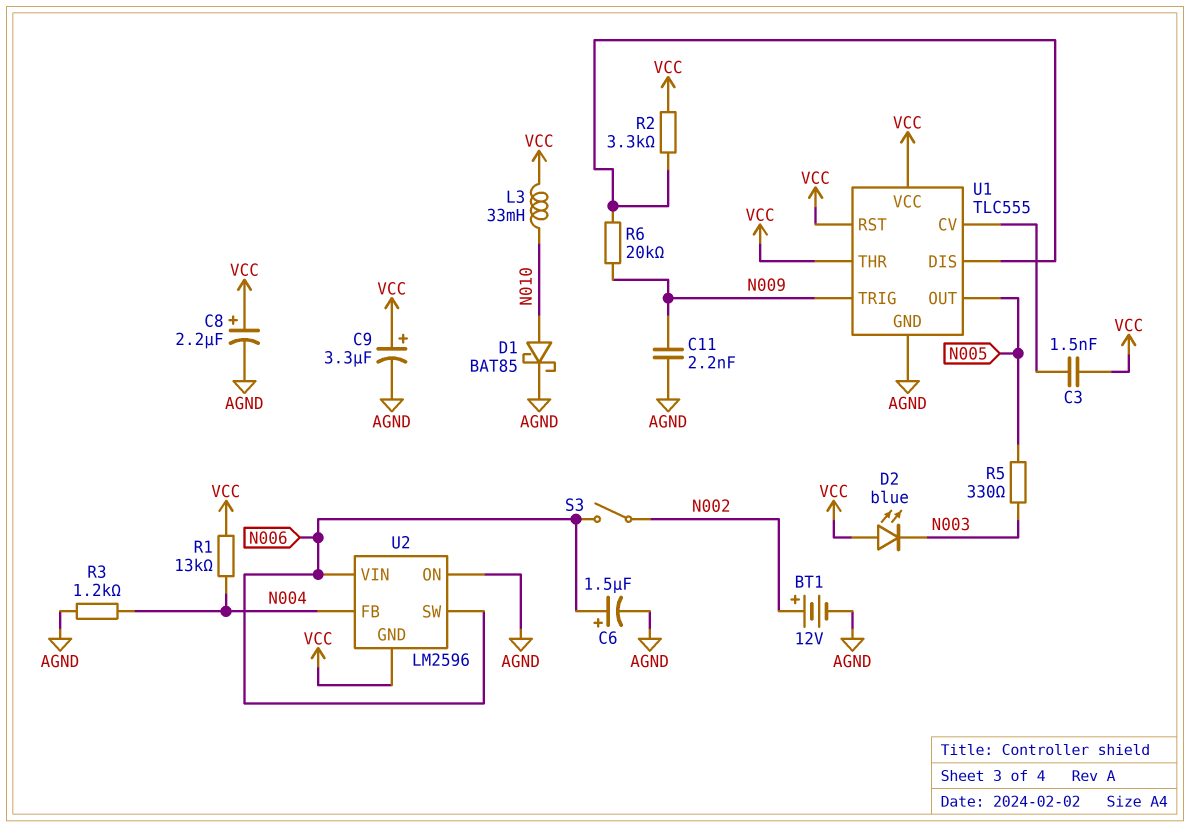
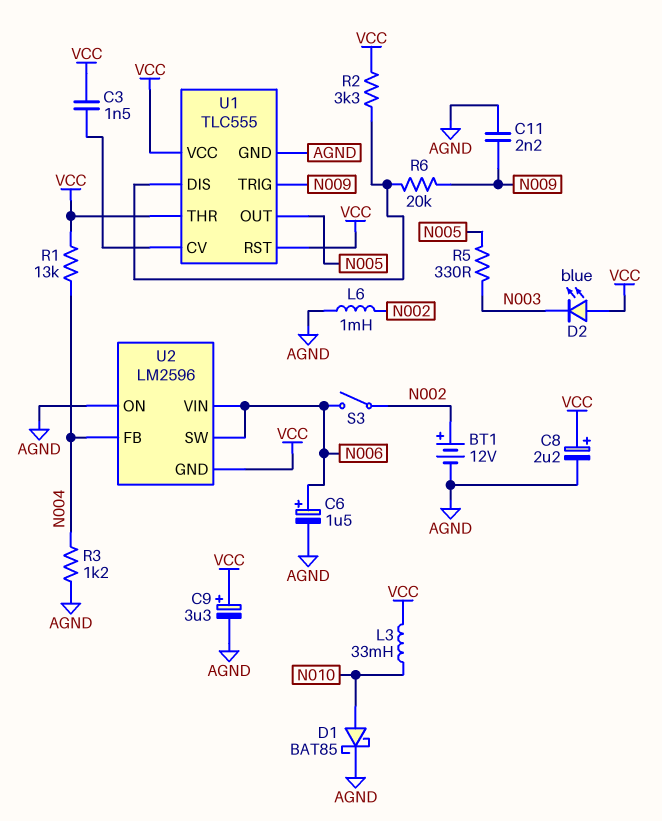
L6: none -> 1mH (AGND, N002)

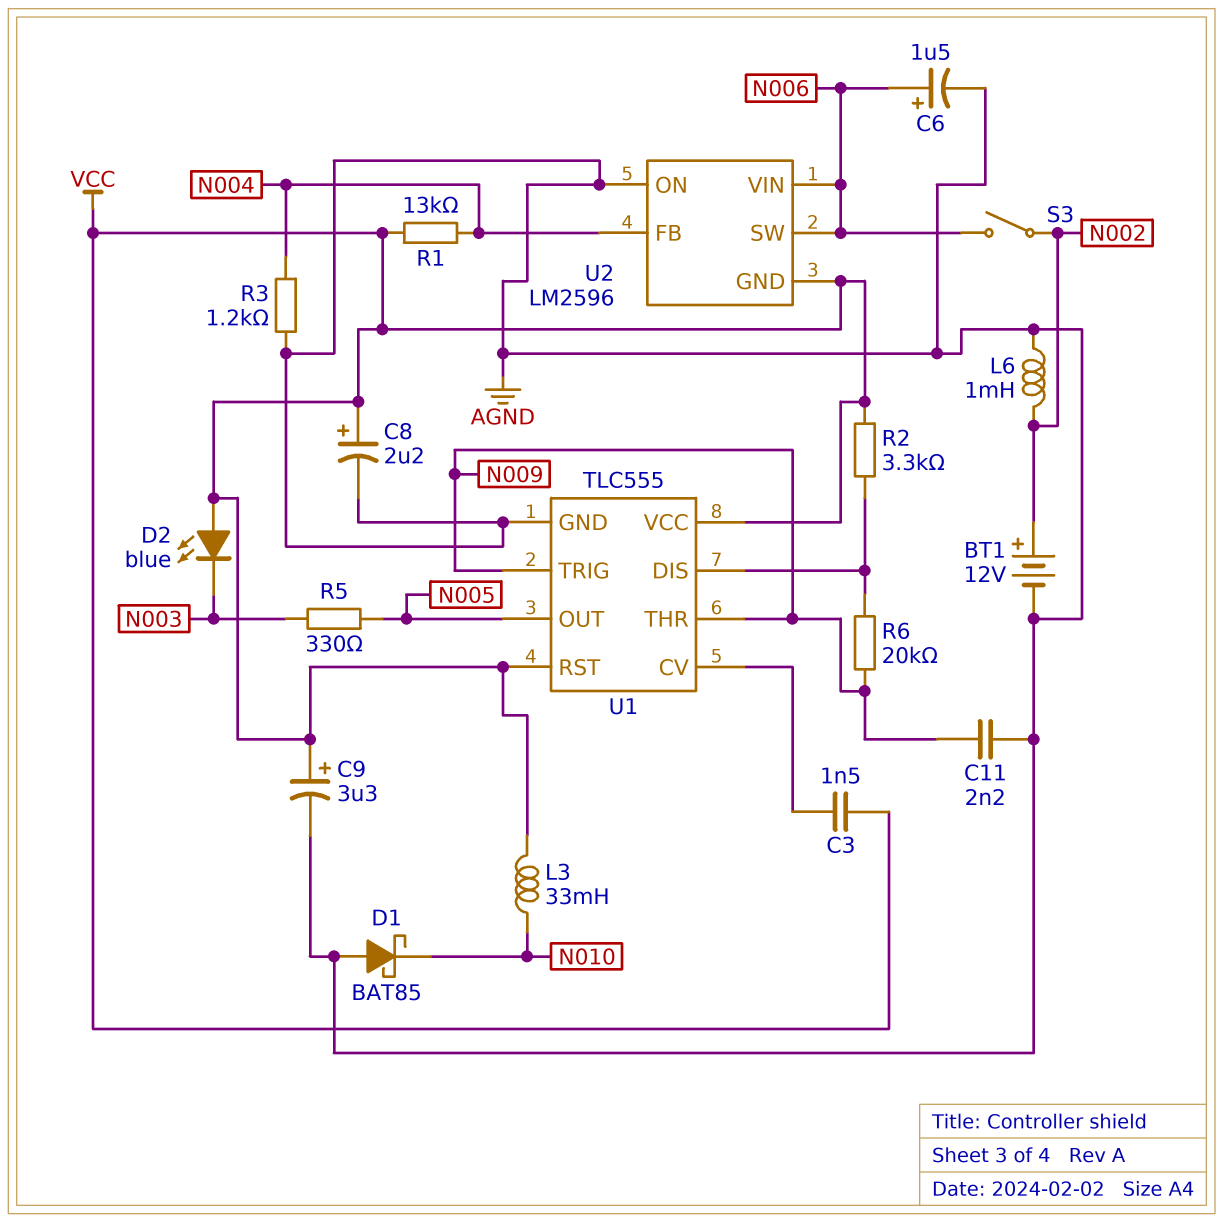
D1: schottky BAT85 (A N010, K AGND) -> schottky BAT85 (A AGND, K N010)
U1 pin THR: VCC -> N009

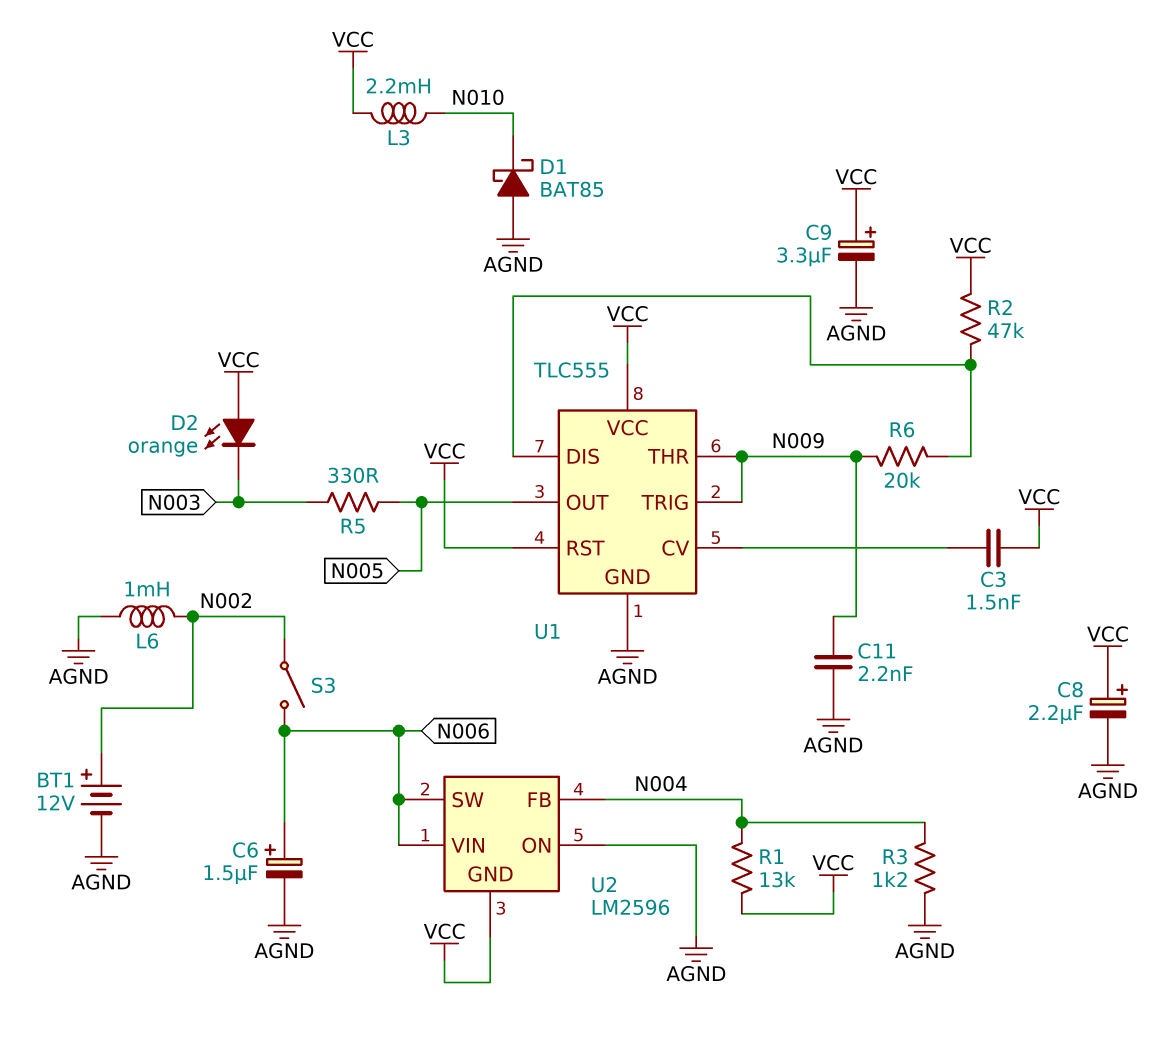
D2: LED blue (A VCC, K N003) -> LED orange (A VCC, K N003)
L3: 33mH (N010, VCC) -> 2.2mH (N010, VCC)
R2: 3.3k (U1/DIS, VCC) -> 47k (U1/DIS, VCC)

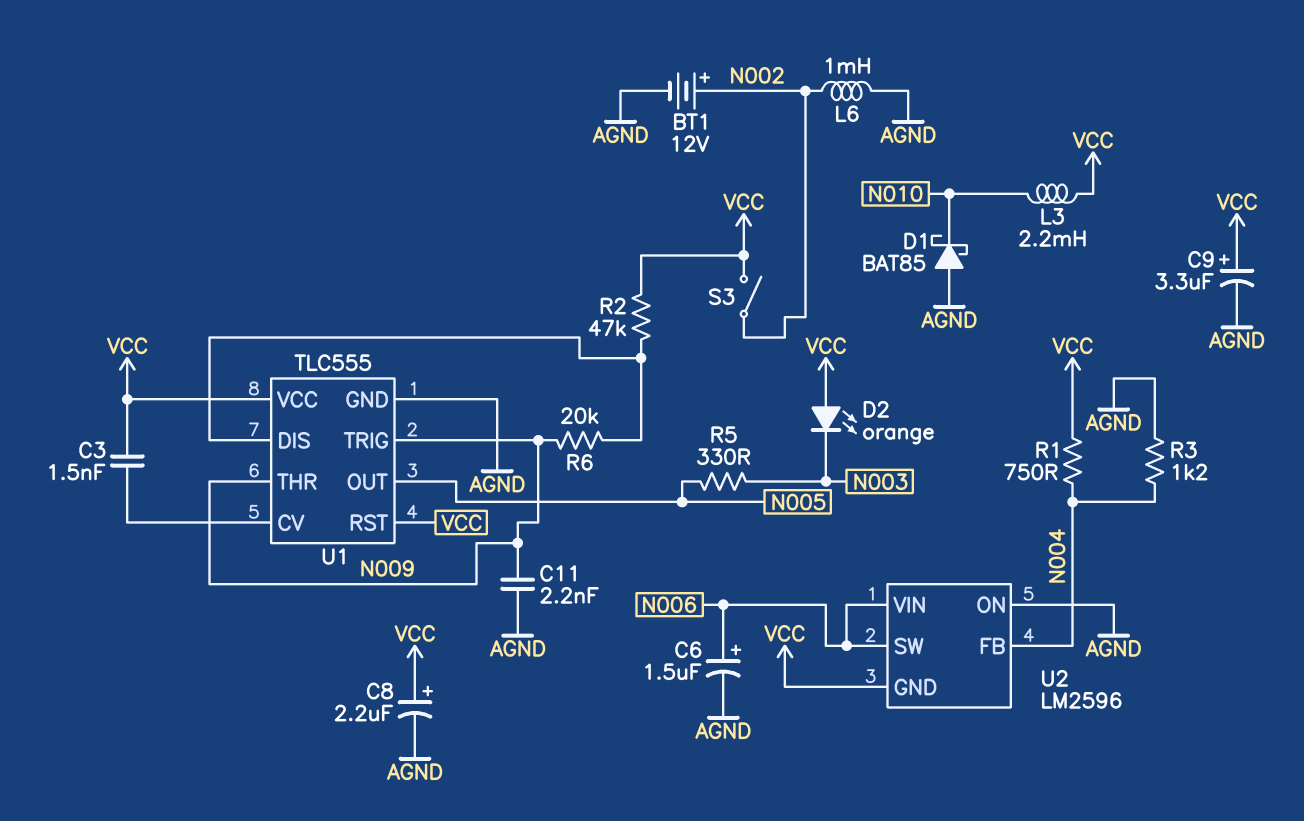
R1: 13k (N004, VCC) -> 750 (N004, VCC)
S3: switch (N002, N006) -> switch (N002, VCC)

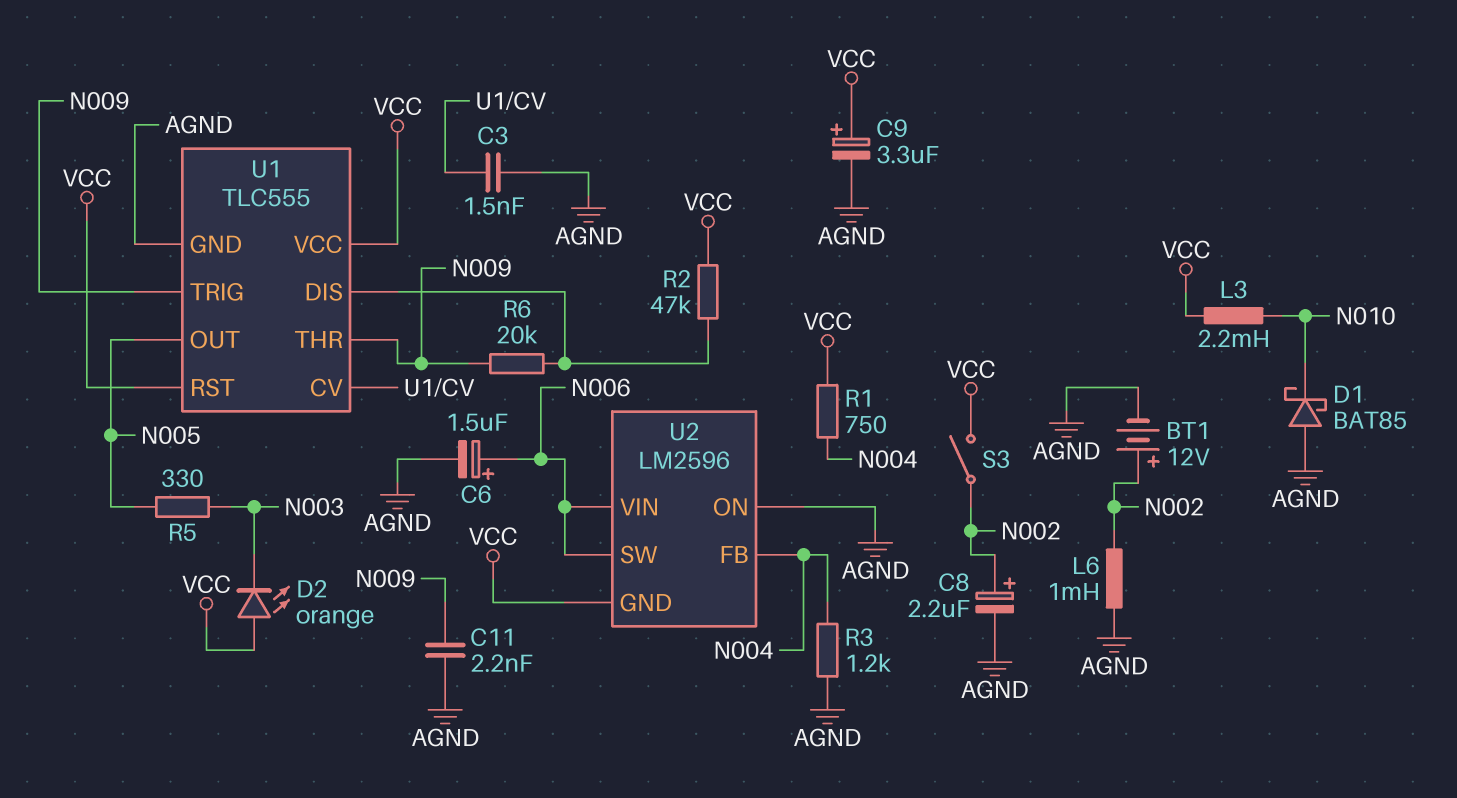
C3: 1.5nF (U1/CV, VCC) -> 1.5nF (AGND, U1/CV)
C8: 2.2uF (plus VCC, minus AGND) -> 2.2uF (plus N002, minus AGND)

